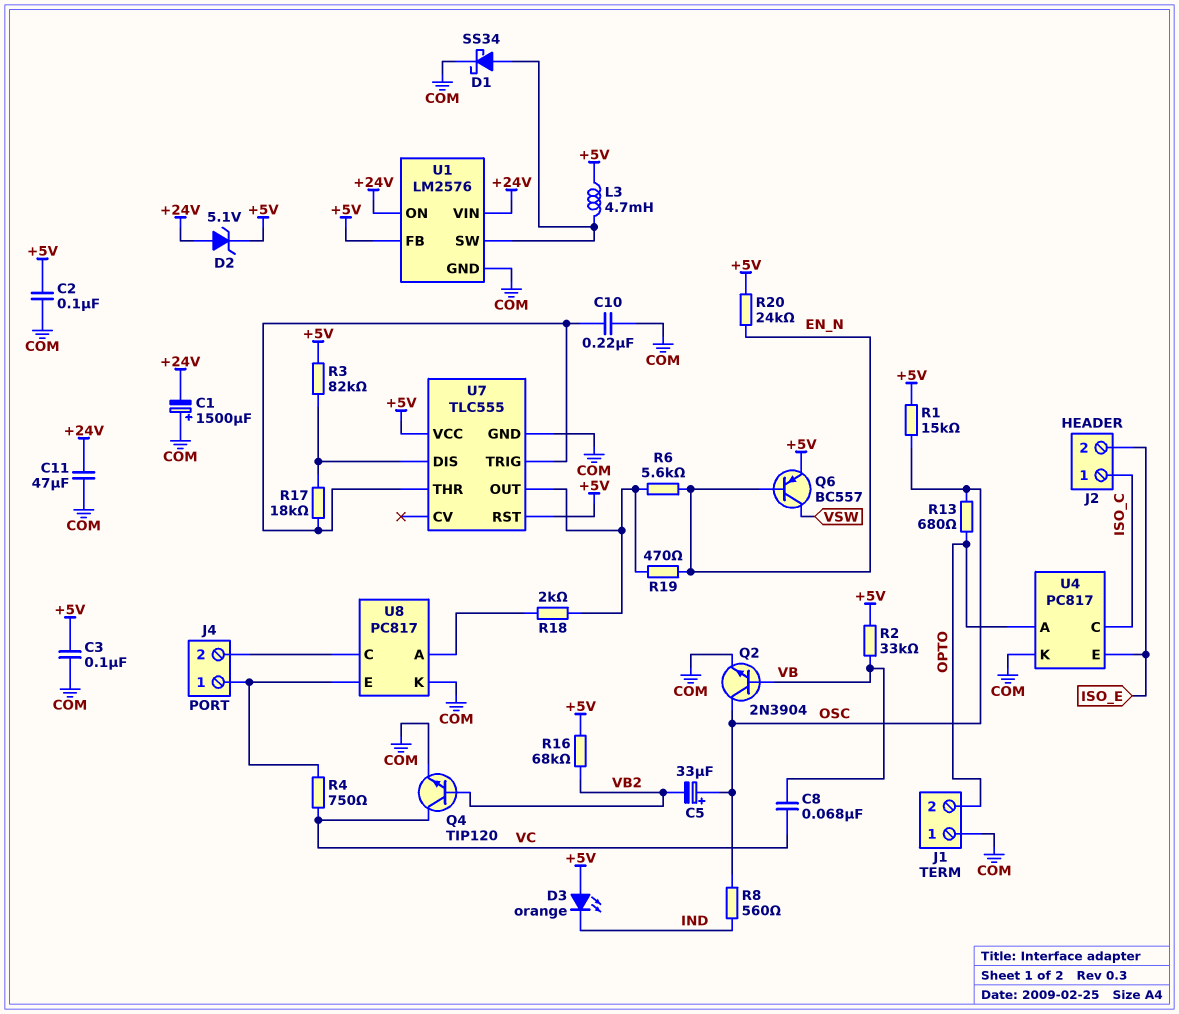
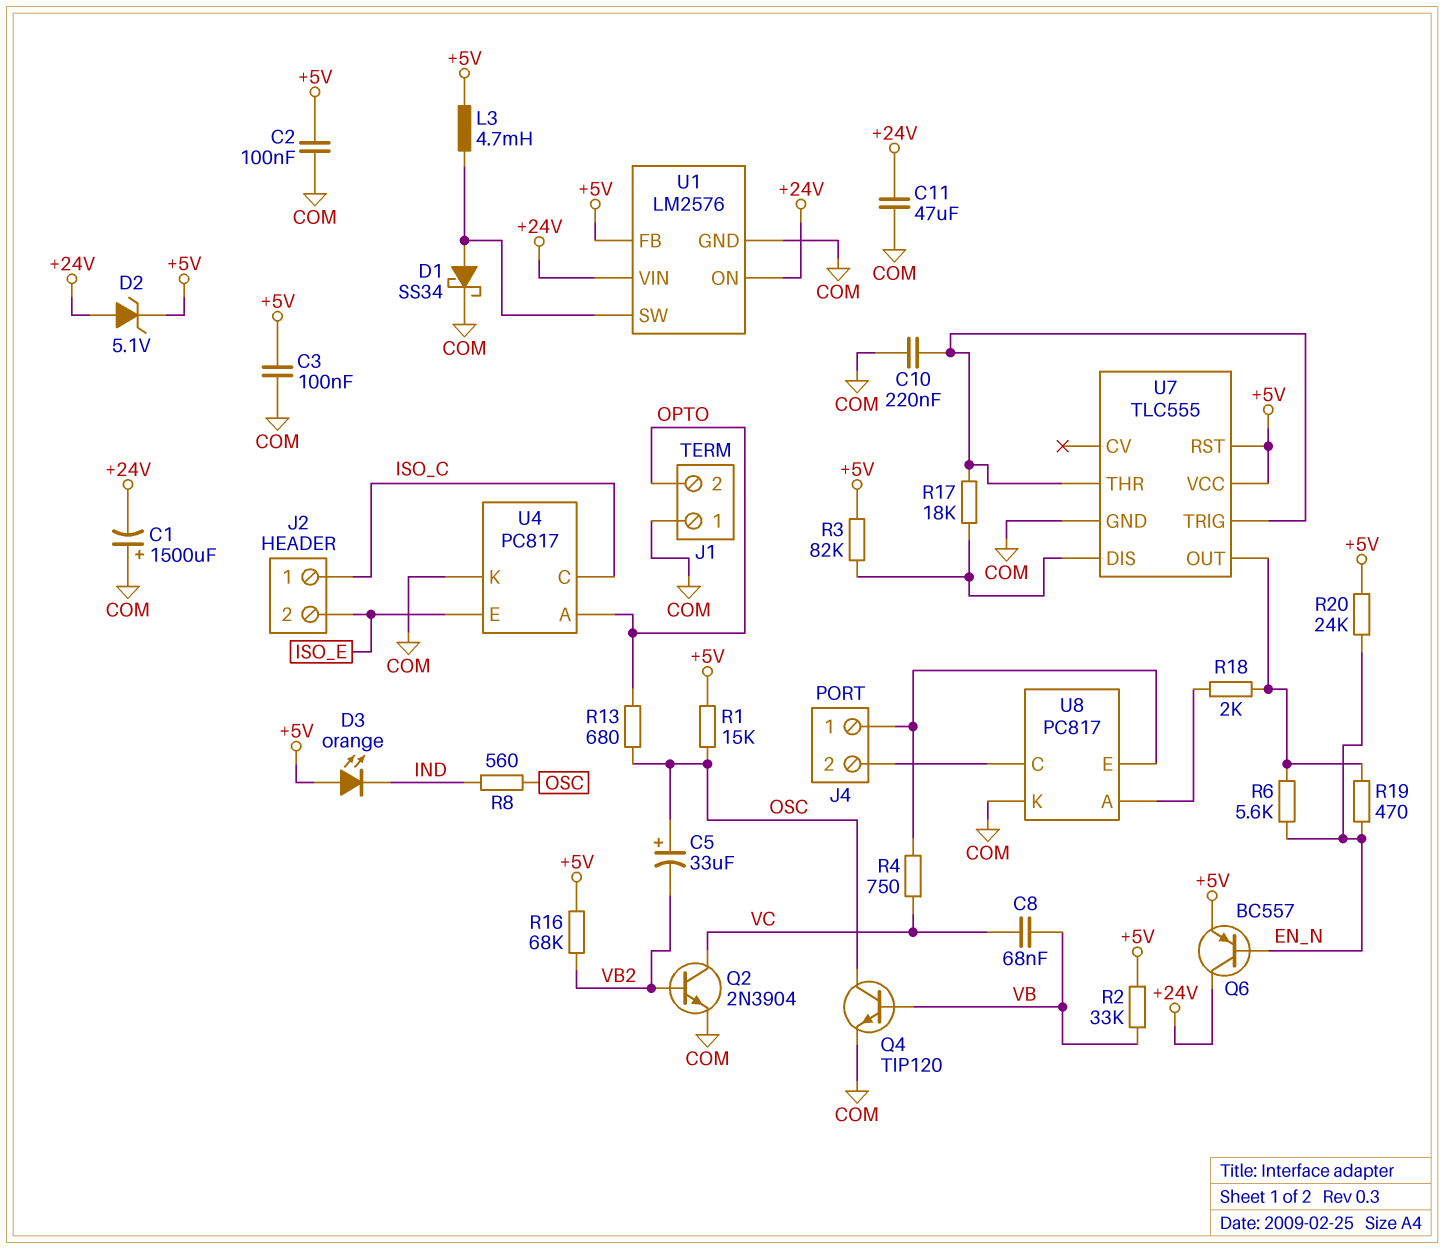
Q2: NPN 2N3904 (B VB, C OSC, E COM) -> NPN 2N3904 (B VB2, C VC, E COM)
Q4: NPN TIP120 (B VB2, C VC, E COM) -> NPN TIP120 (B VB, C OSC, E COM)
Q6: PNP BC557 (B EN_N, C VSW, E +5V) -> PNP BC557 (B EN_N, C +24V, E +5V)

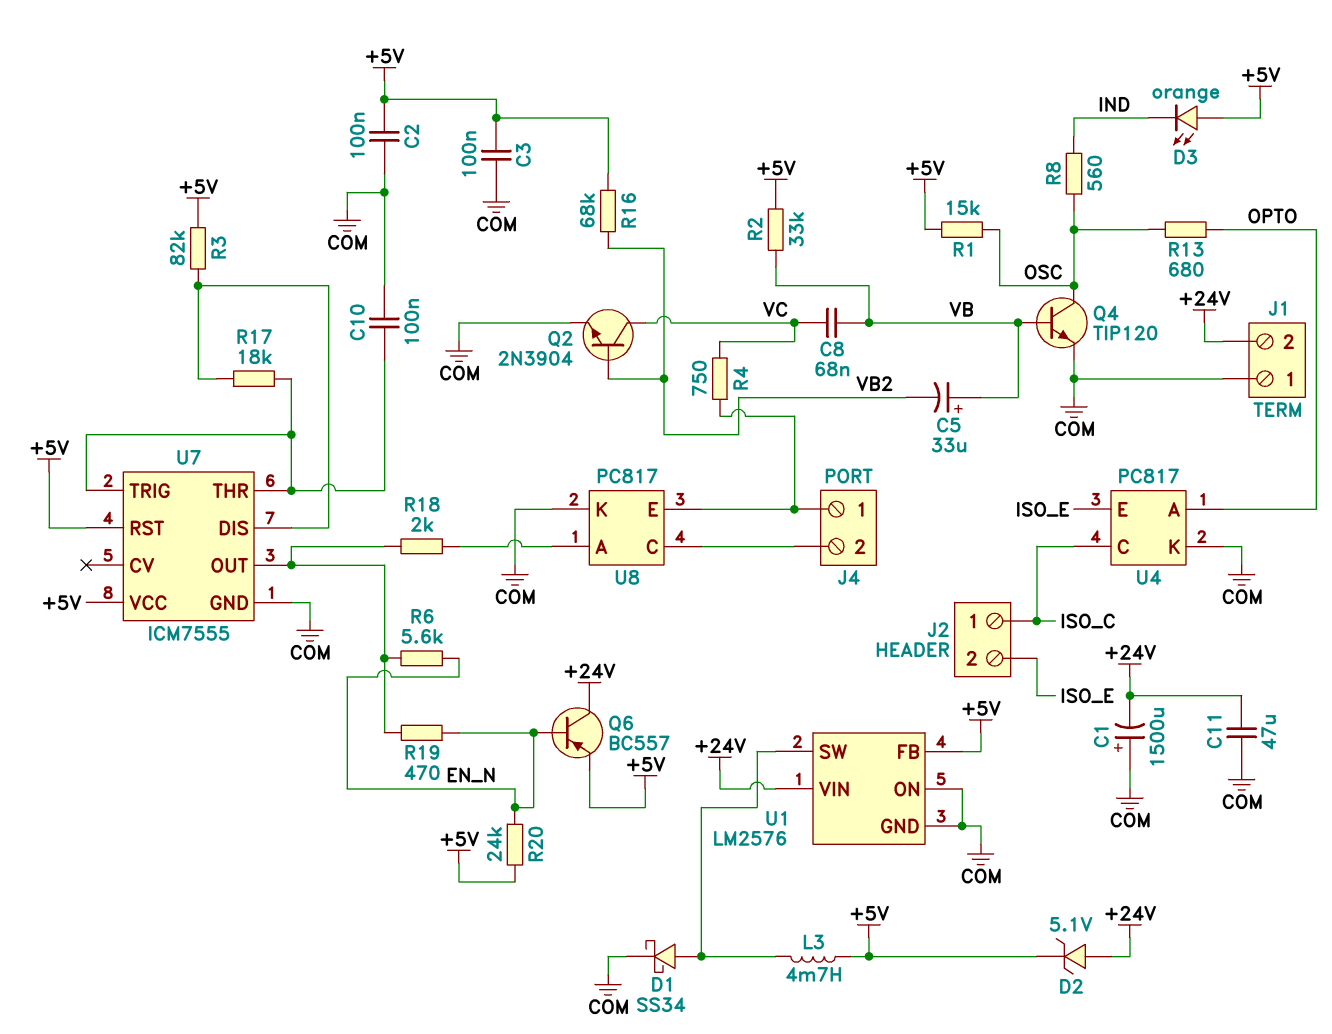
C5: 33uF (plus OSC, minus VB2) -> 33uF (plus VB, minus VB2)
C10: 220nF (COM, U7/THR) -> 100nF (COM, U7/THR)
J1 pin 2: OPTO -> +24V
U1 pin ON: +24V -> COM
U7: TLC555 -> ICM7555

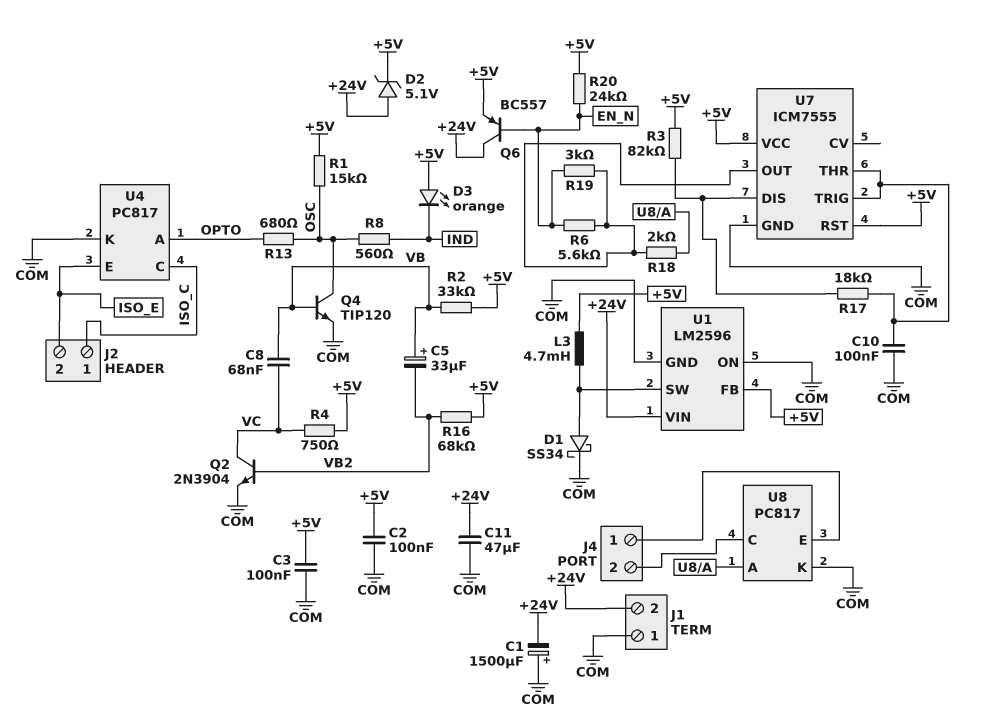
R4: 750 (J4/1, VC) -> 750 (+5V, VC)
R19: 470 (EN_N, U7/OUT) -> 3k (EN_N, U7/OUT)
U1: LM2576 -> LM2596

